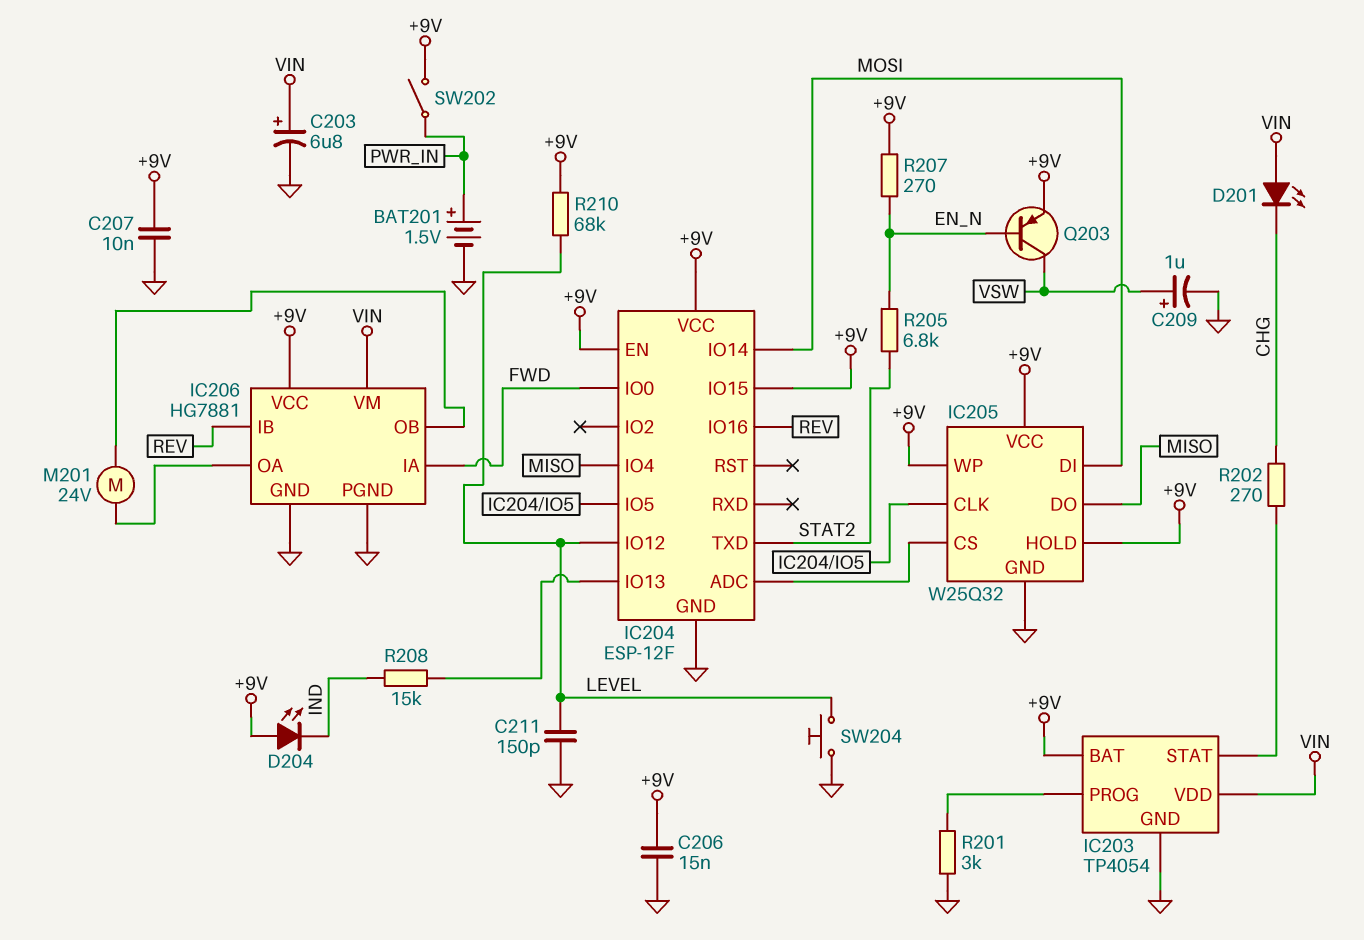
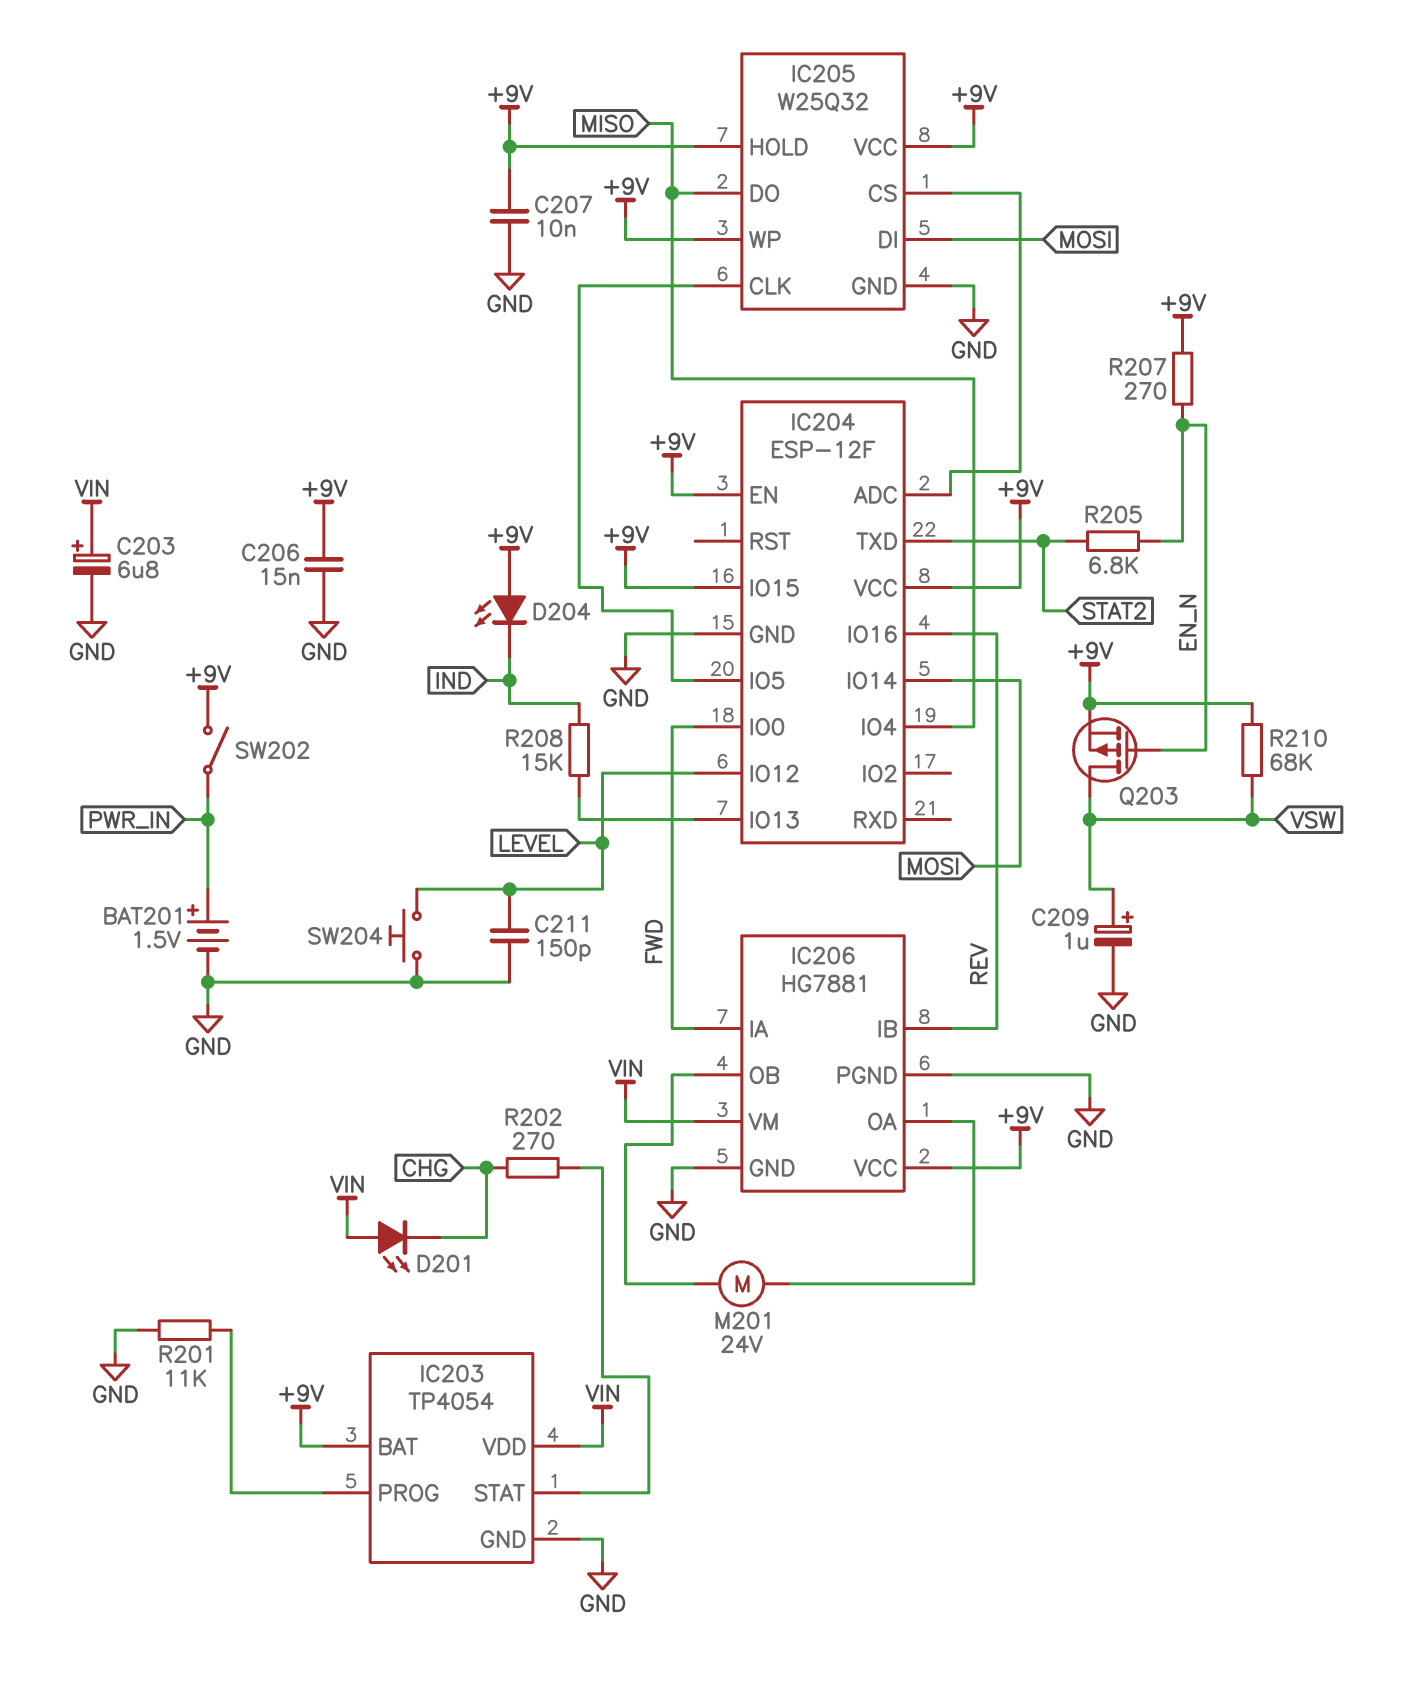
Q203: PNP (B EN_N, C VSW, E +9V) -> PMOS (G EN_N, D VSW, S +9V)
R201: 3k (GND, IC203/PROG) -> 11k (GND, IC203/PROG)
R210: 68k (+9V, LEVEL) -> 68k (+9V, VSW)

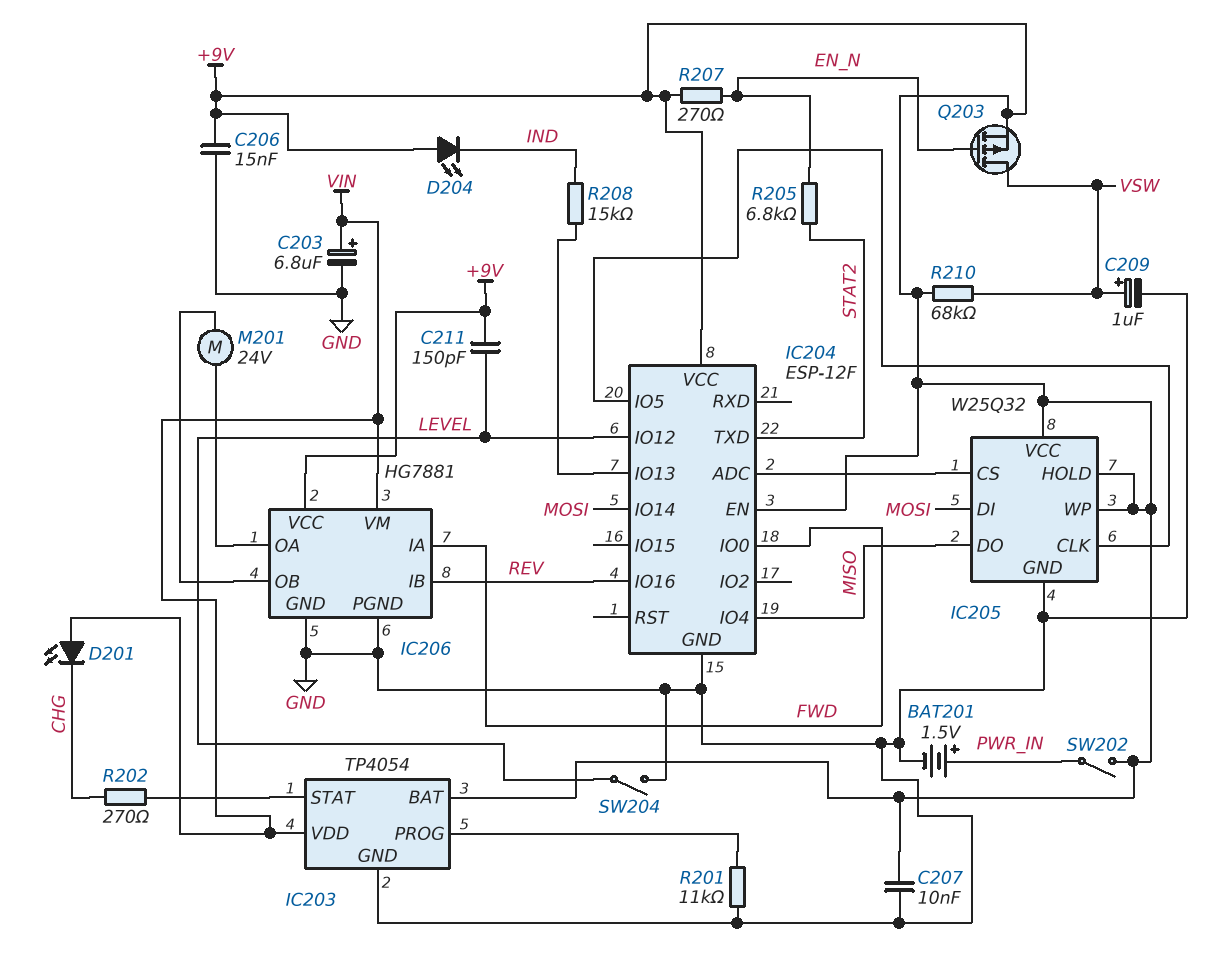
C211: 150pF (GND, LEVEL) -> 150pF (+9V, LEVEL)
IC204 pin IO15: +9V -> none
SW204: button (GND, LEVEL) -> switch (GND, LEVEL)

